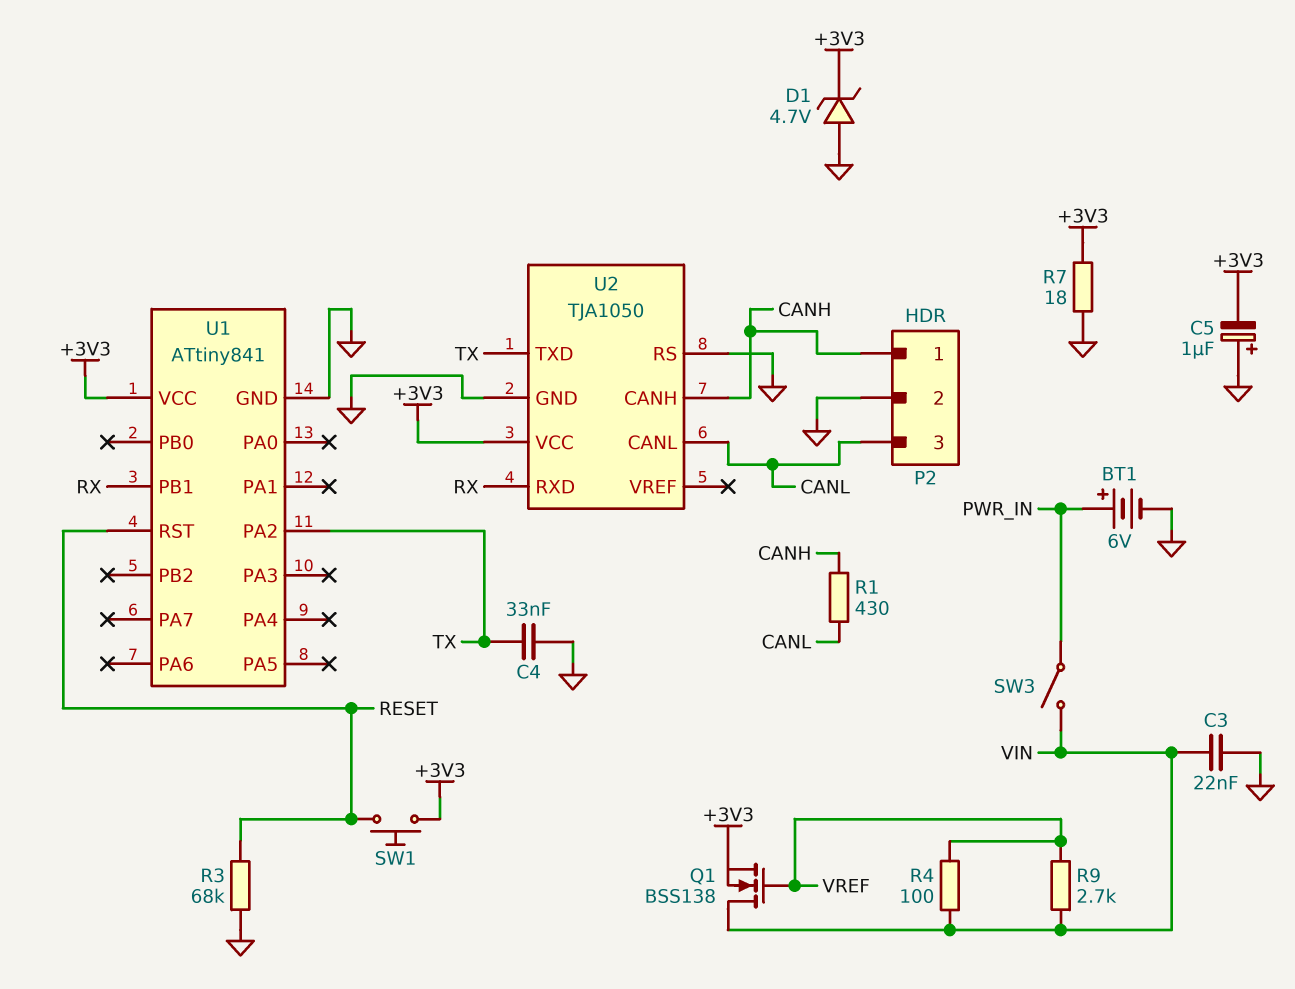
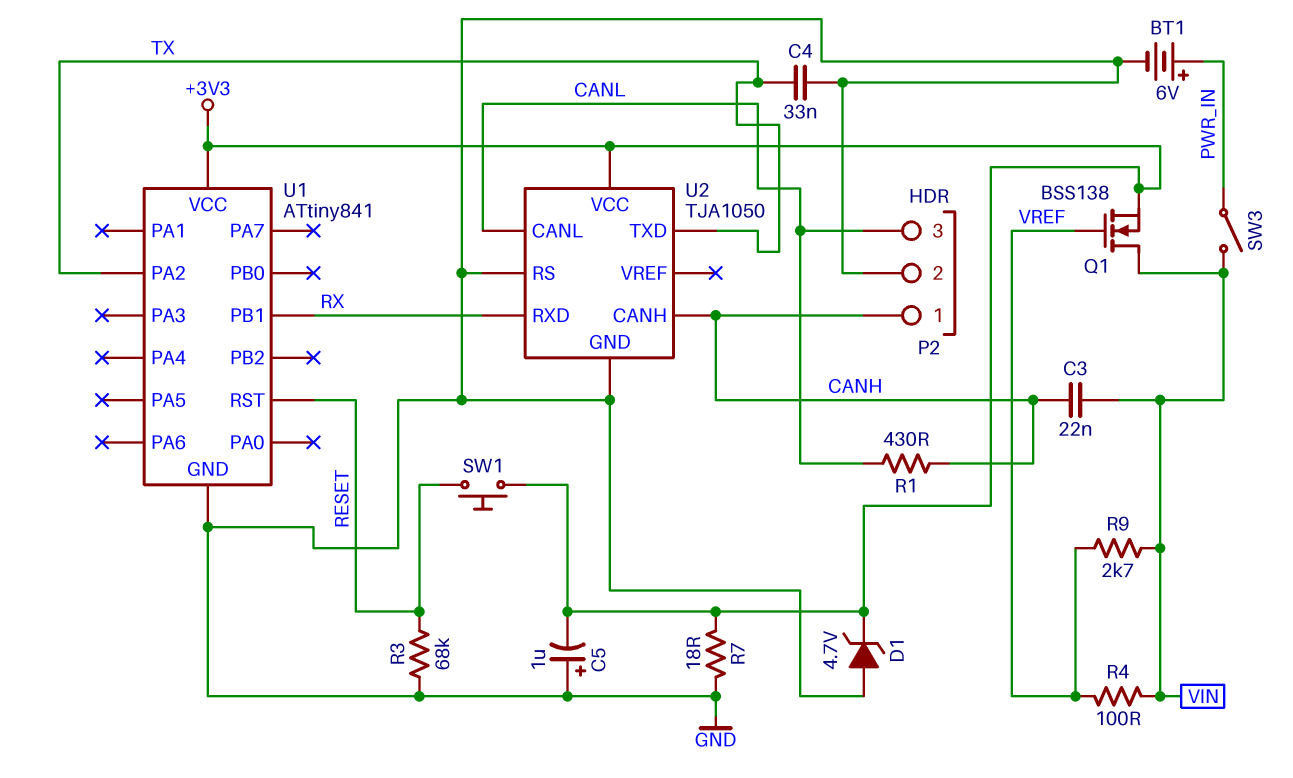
C3: 22nF (GND, VIN) -> 22nF (CANH, VIN)

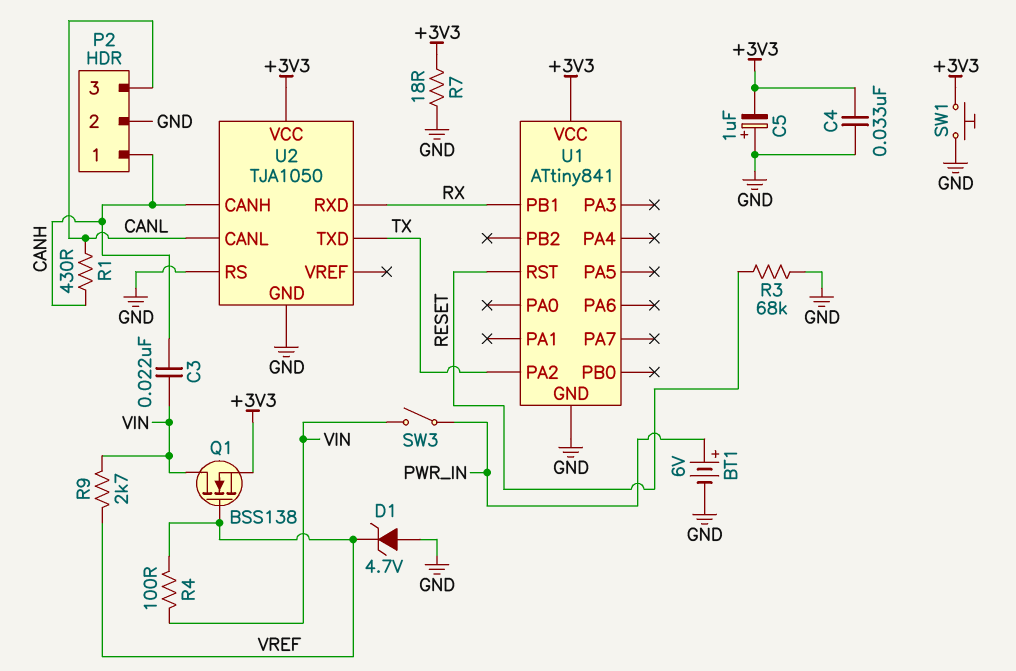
C4: 33nF (GND, TX) -> 33nF (+3V3, GND)
D1: zener 4.7V (A GND, K +3V3) -> zener 4.7V (A GND, K VREF)
SW1: button (+3V3, RESET) -> button (+3V3, GND)

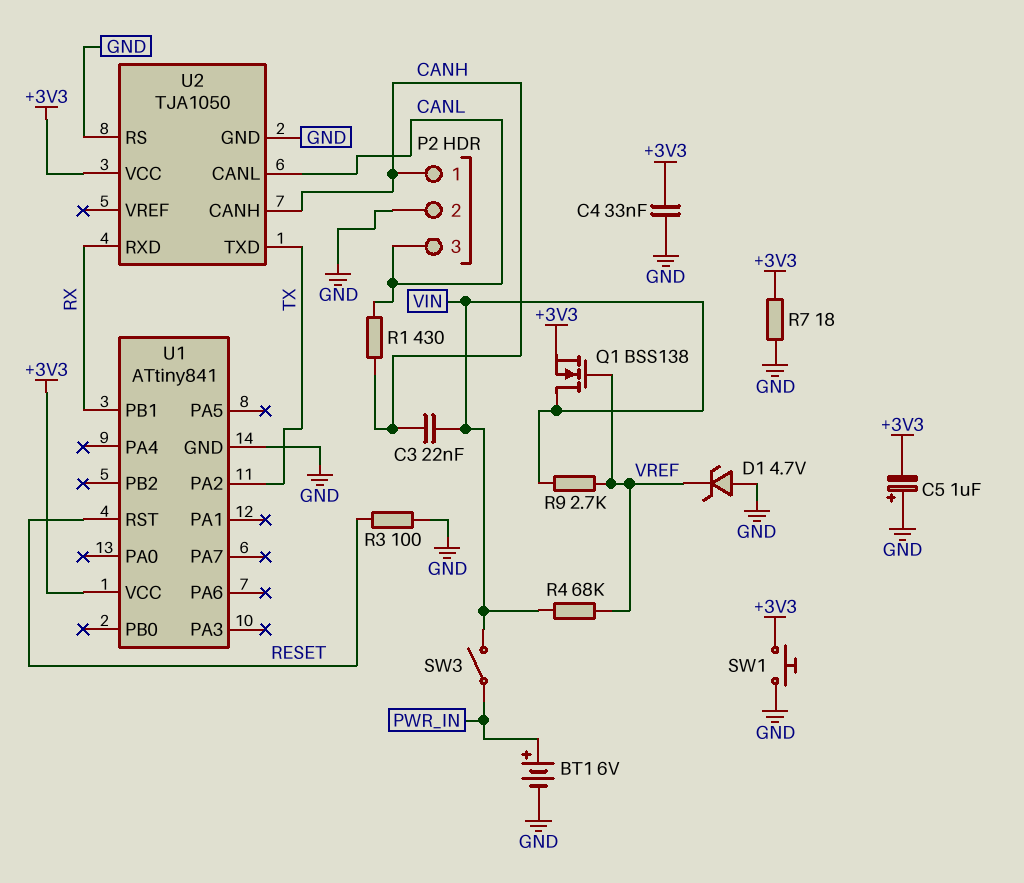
R3: 68k (GND, RESET) -> 100 (GND, RESET)
R4: 100 (VIN, VREF) -> 68k (VIN, VREF)

